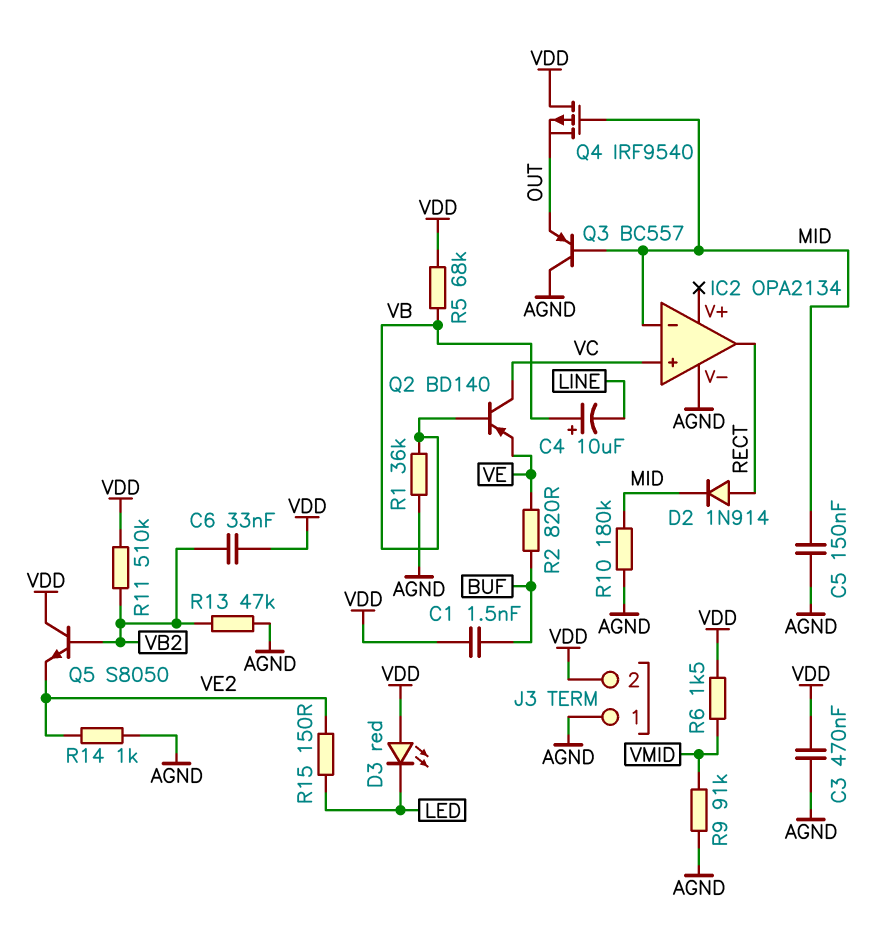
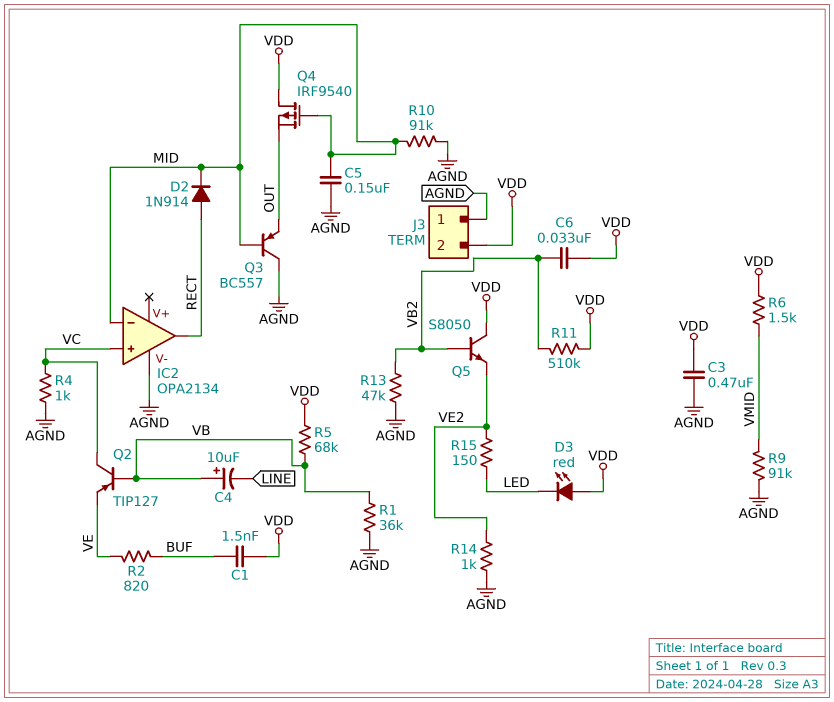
Q2: PNP BD140 (B VB, C VC, E VE) -> PNP TIP127 (B VB, C VC, E VE)
R4: none -> 1k (AGND, VC)
R10: 180k (AGND, MID) -> 91k (AGND, MID)

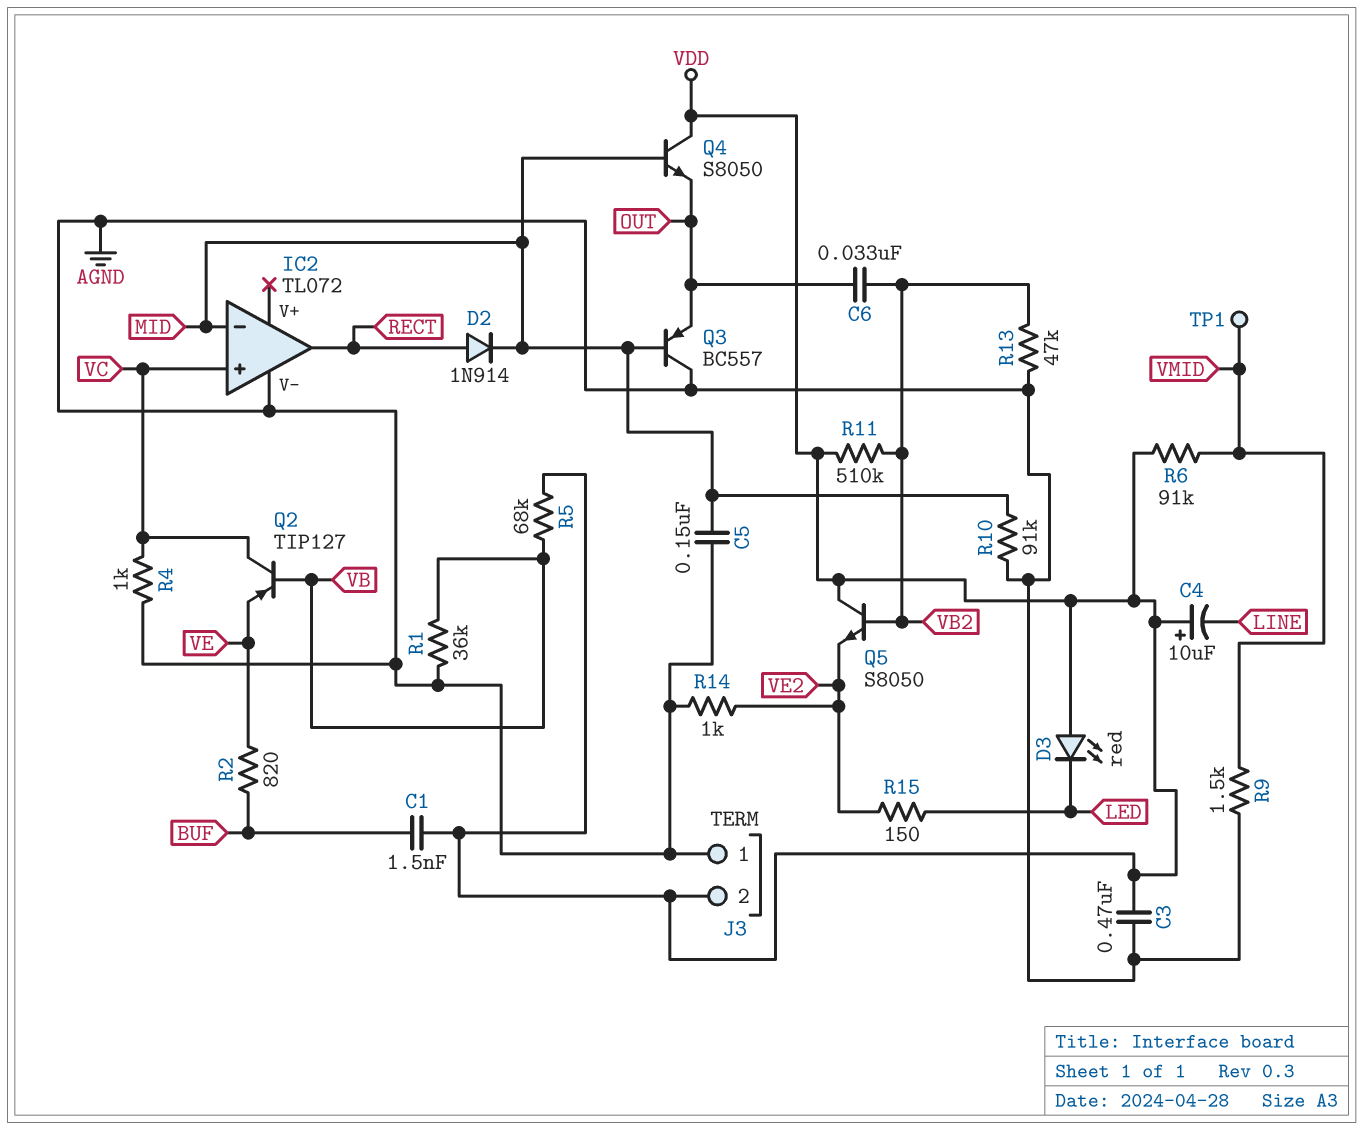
C4: 10uF (plus VB, minus LINE) -> 10uF (plus VDD, minus LINE)
C6: 33nF (VB2, VDD) -> 33nF (OUT, VB2)
IC2: OPA2134 -> TL072
Q4: PMOS IRF9540 (G MID, D VDD, S OUT) -> NPN S8050 (B MID, C VDD, E OUT)
R6: 1.5k (VDD, VMID) -> 91k (VDD, VMID)
R9: 91k (AGND, VMID) -> 1.5k (AGND, VMID)
TP1: none -> test point (VMID)

